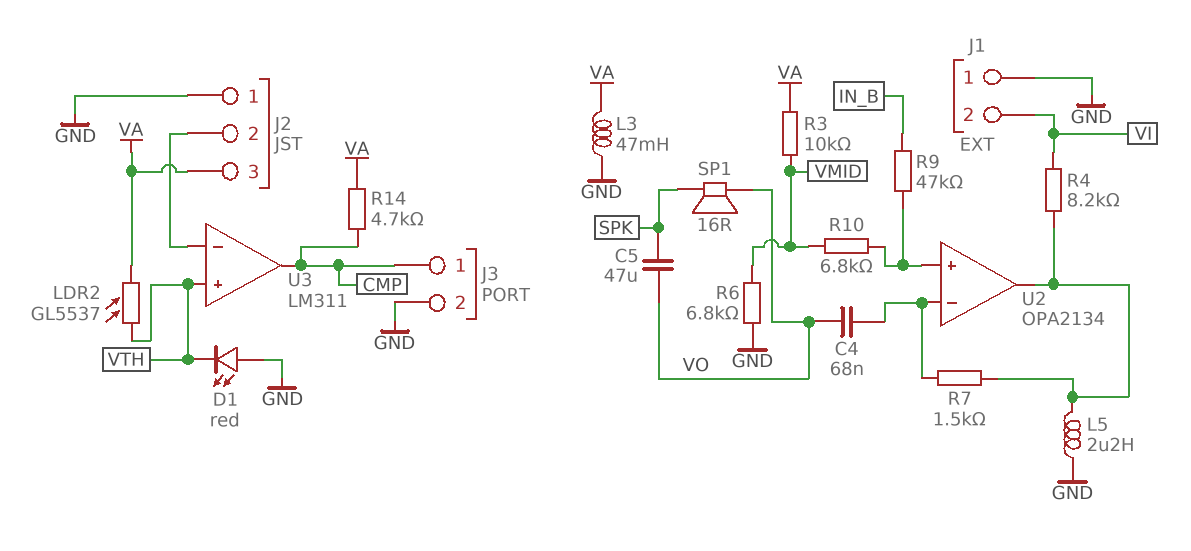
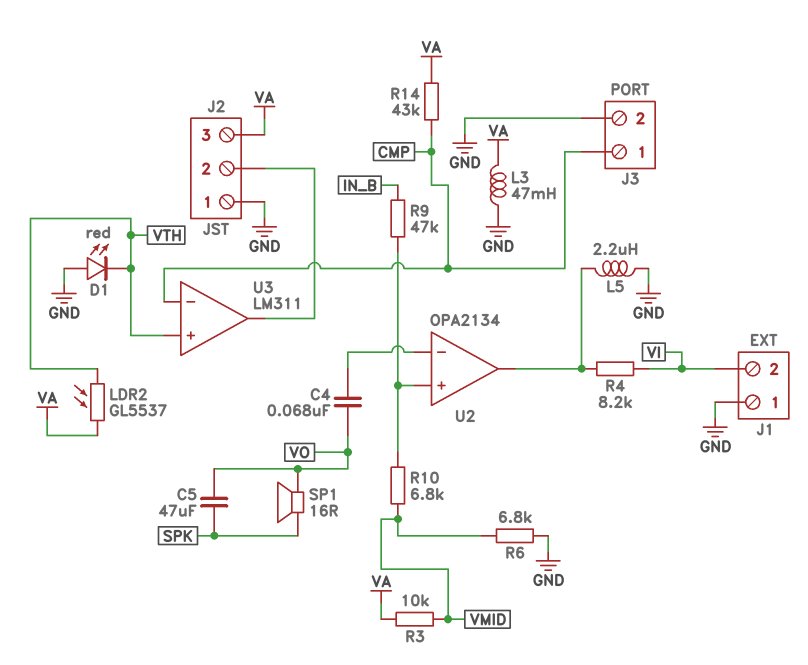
R7: 1.5k (U2/in-, U2/out) -> none
R14: 4.7k (CMP, VA) -> 43k (CMP, VA)
U3 pin in-: J2/2 -> CMP
U3 pin out: CMP -> J2/2

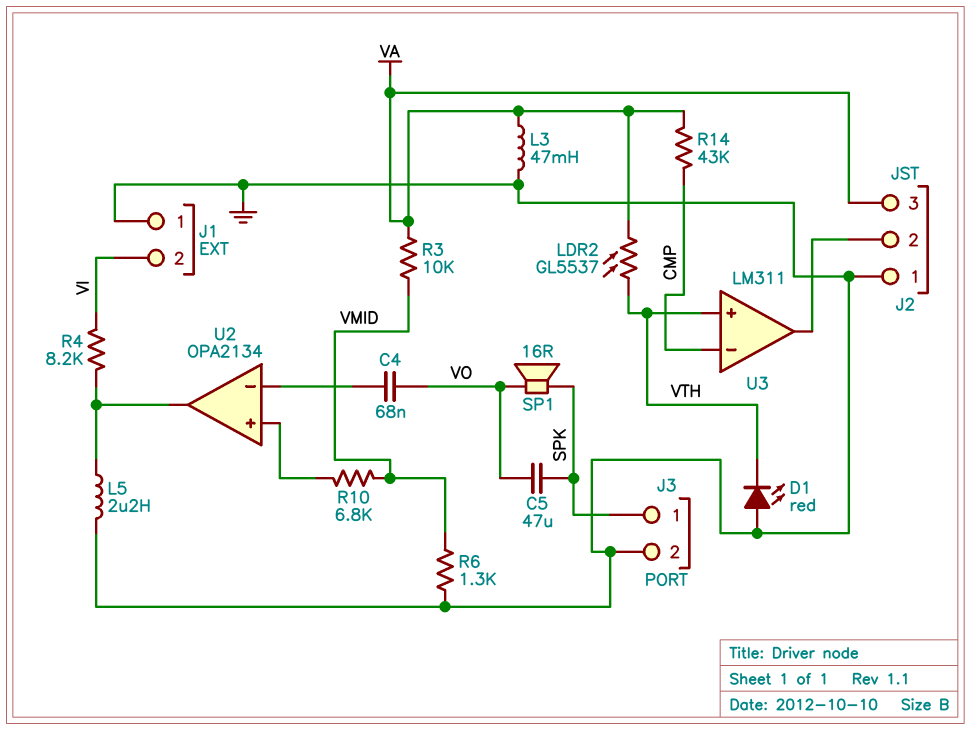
J3 pin 1: CMP -> SPK
R6: 6.8k (GND, VMID) -> 1.3k (GND, VMID)
R9: 47k (IN_B, U2/in+) -> none

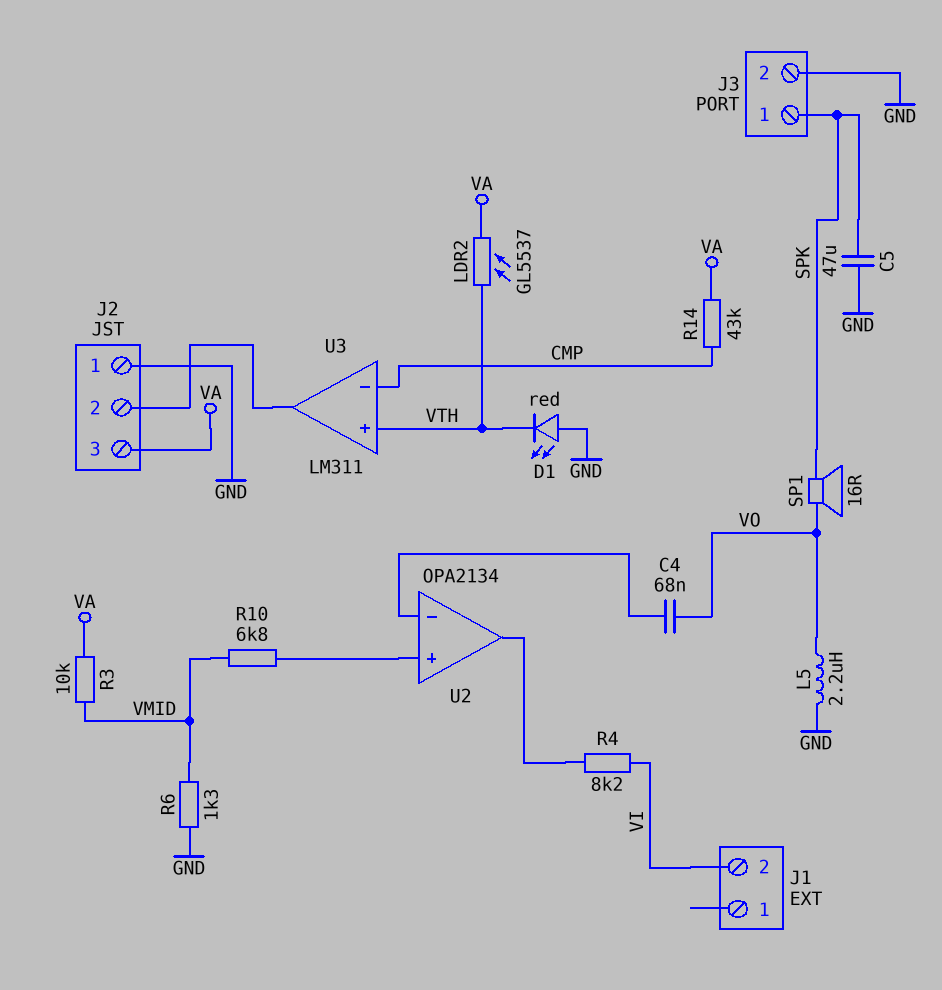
C5: 47uF (SPK, VO) -> 47uF (GND, SPK)
J1 pin 1: GND -> none
L3: 47mH (GND, VA) -> none
L5: 2.2uH (GND, U2/out) -> 2.2uH (GND, VO)

